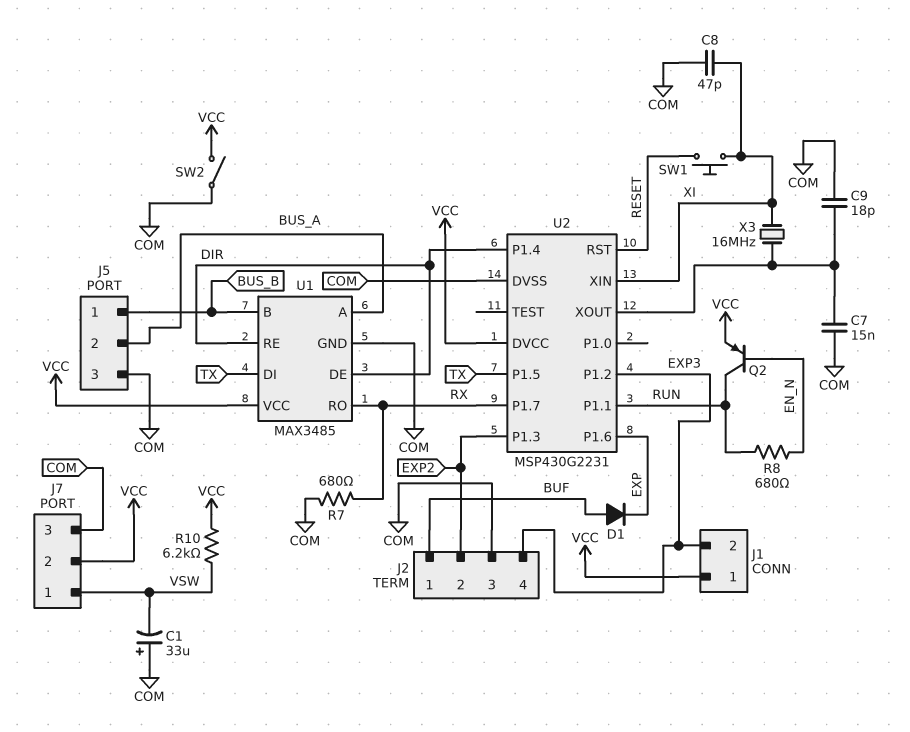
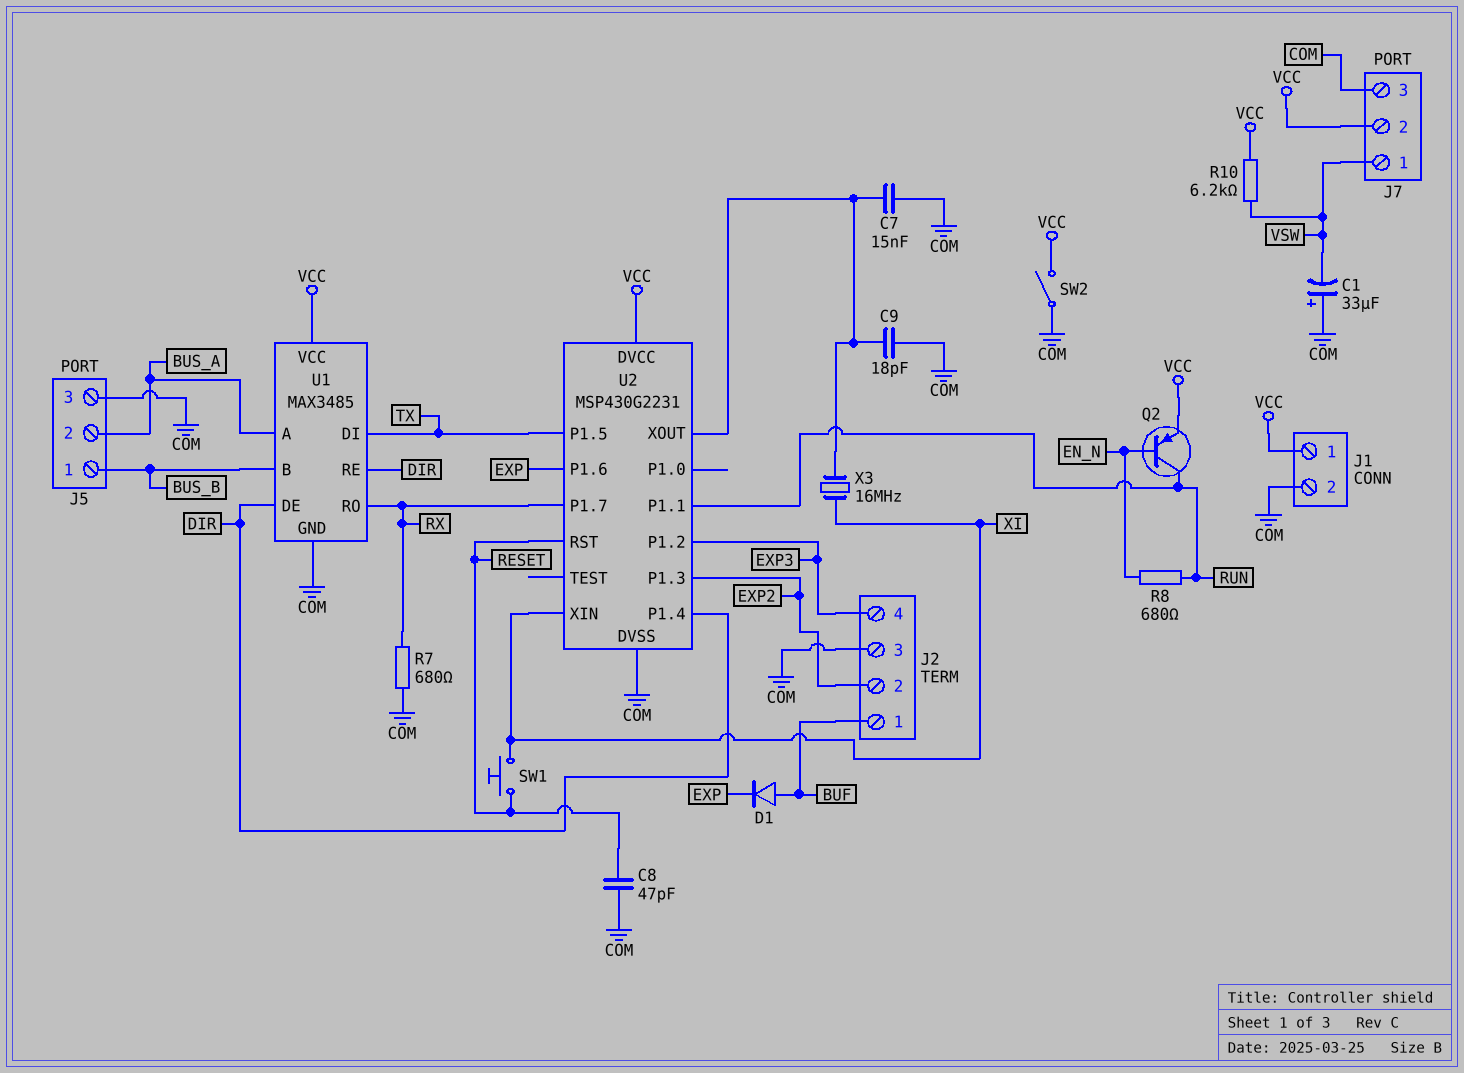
C8: 47pF (COM, XI) -> 47pF (COM, RESET)
J1 pin 2: EXP3 -> COM

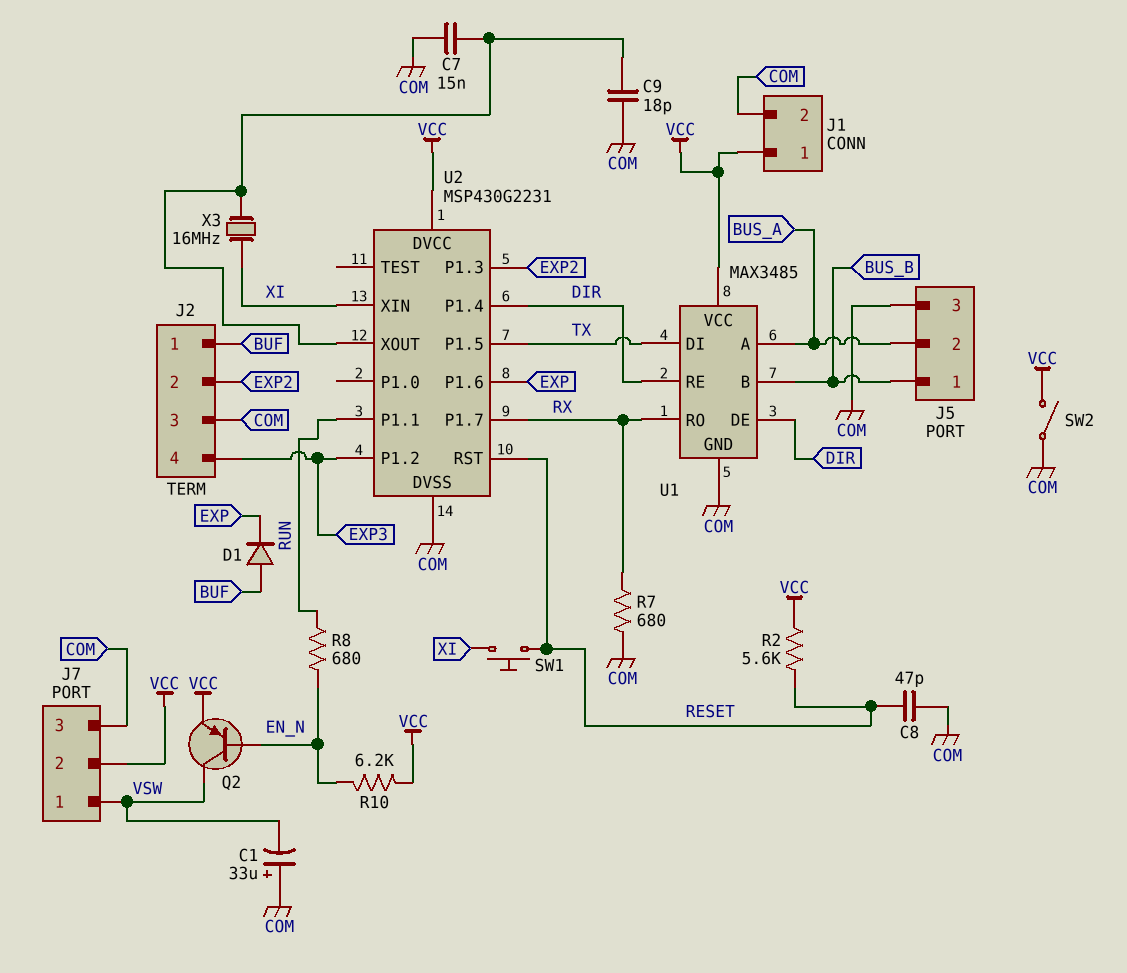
Q2: PNP (B EN_N, C RUN, E VCC) -> PNP (B EN_N, C VSW, E VCC)
R2: none -> 5.6k (RESET, VCC)
R10: 6.2k (VCC, VSW) -> 6.2k (EN_N, VCC)

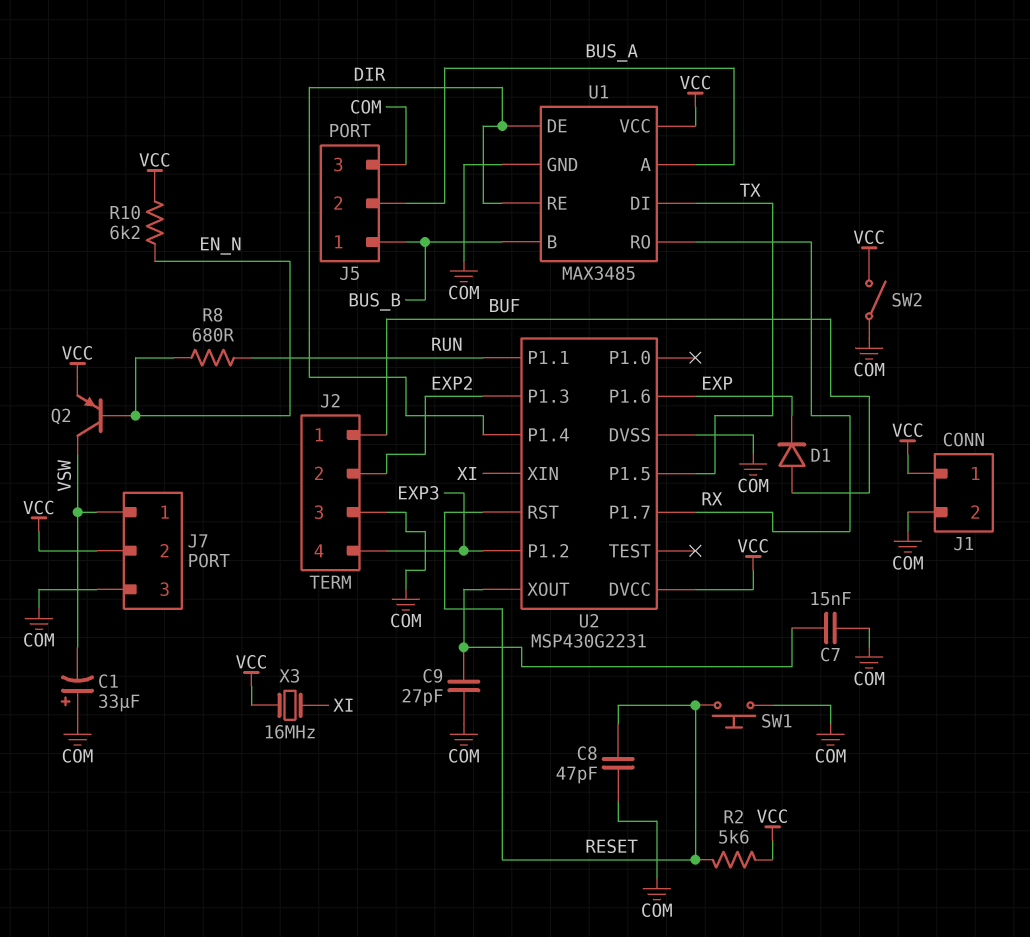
C9: 18pF (COM, U2/XOUT) -> 27pF (COM, U2/XOUT)
R7: 680 (COM, RX) -> none
SW1: button (RESET, XI) -> button (COM, RESET)
X3: 16MHz (U2/XOUT, XI) -> 16MHz (VCC, XI)

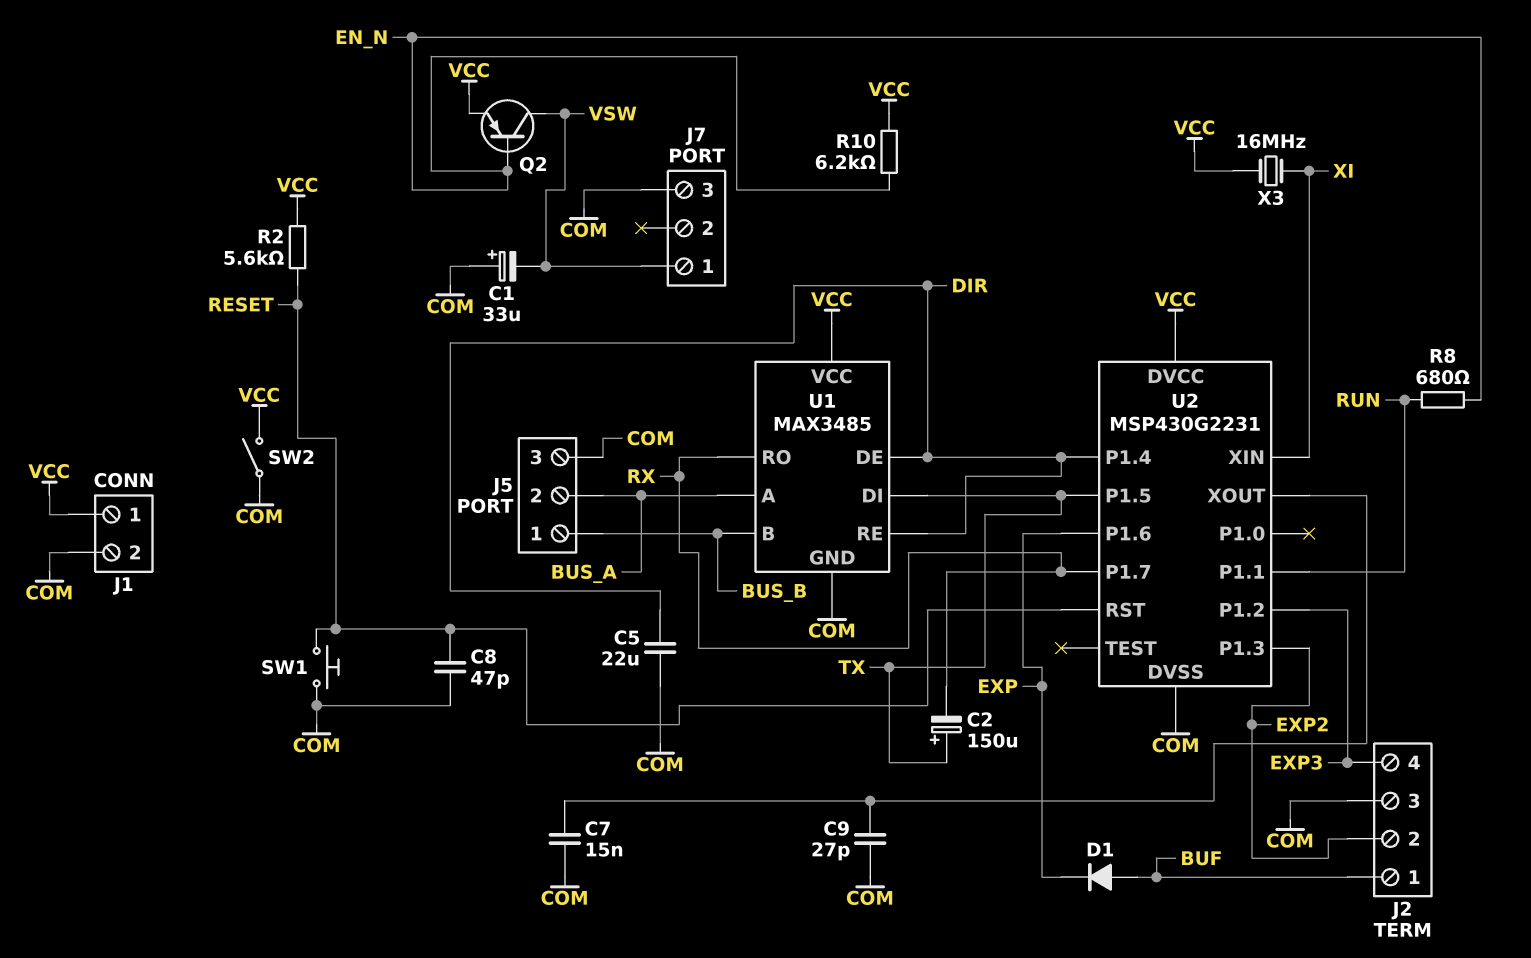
C2: none -> 150uF (plus TX, minus RX)
C5: none -> 22uF (COM, DIR)
J7 pin 2: VCC -> none

